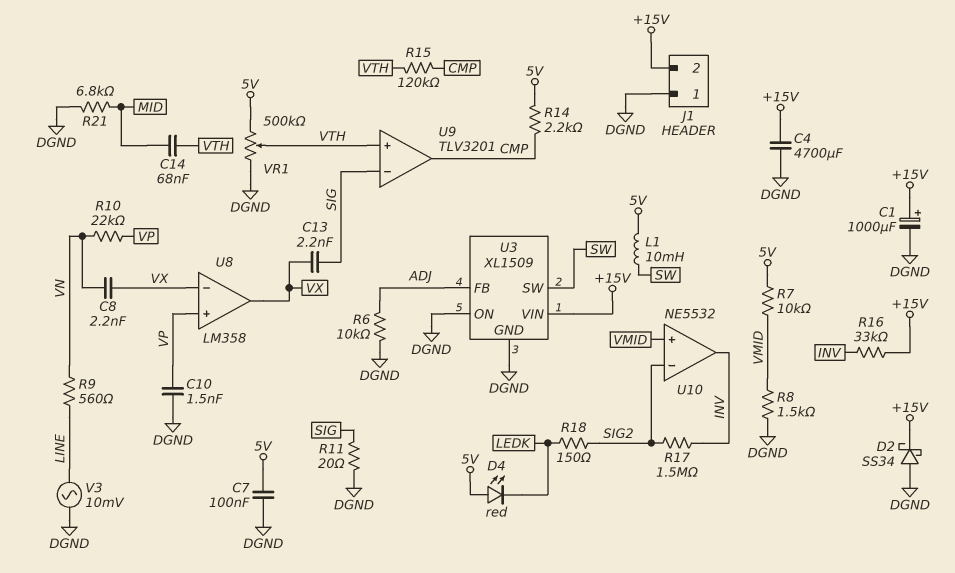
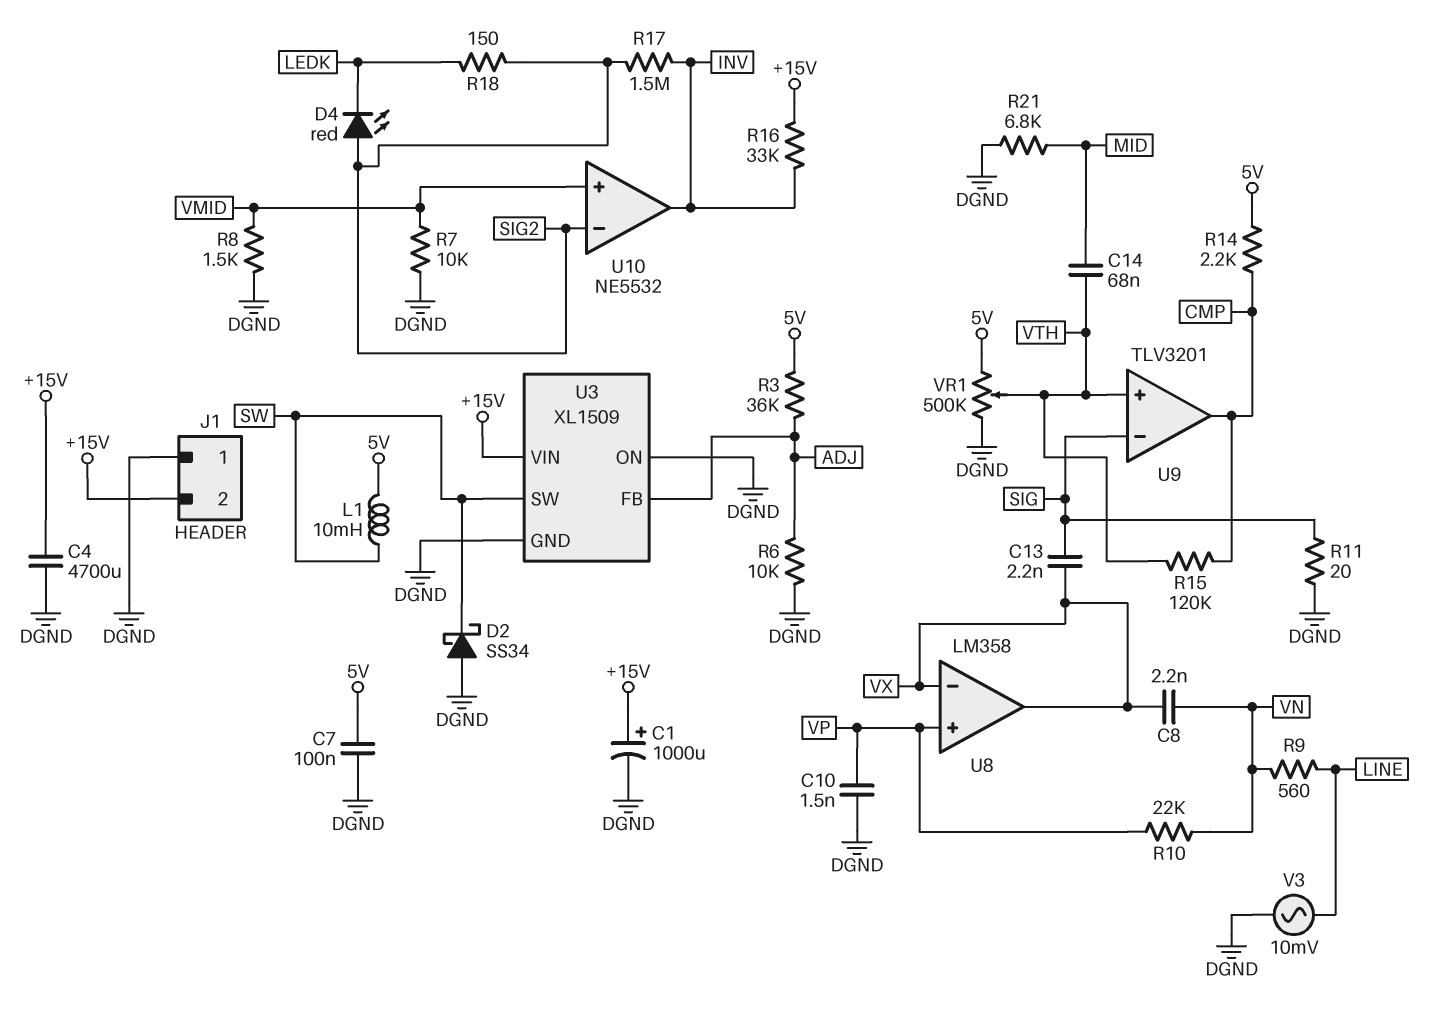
D2: schottky SS34 (A DGND, K +15V) -> schottky SS34 (A DGND, K SW)
D4: LED red (A 5V, K LEDK) -> LED red (A SIG2, K LEDK)
R3: none -> 36k (5V, ADJ)
R7: 10k (5V, VMID) -> 10k (DGND, VMID)

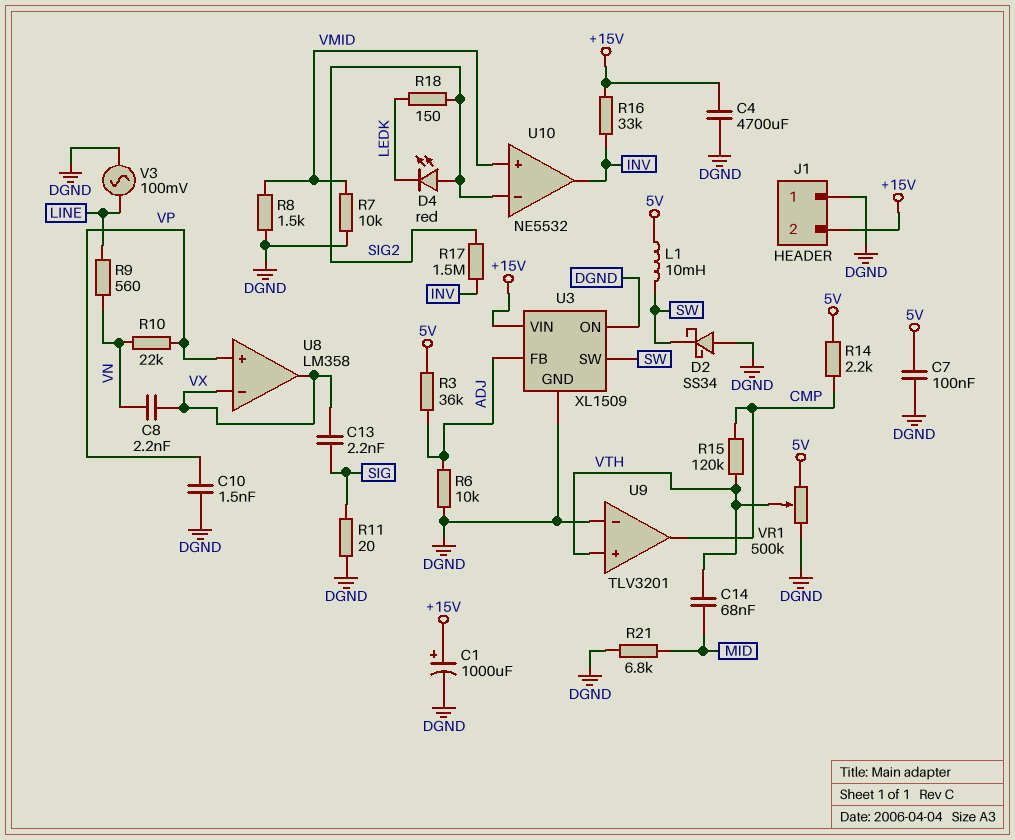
U9 pin in-: SIG -> DGND
V3: AC 10mV (DGND, LINE) -> AC 100mV (DGND, LINE)

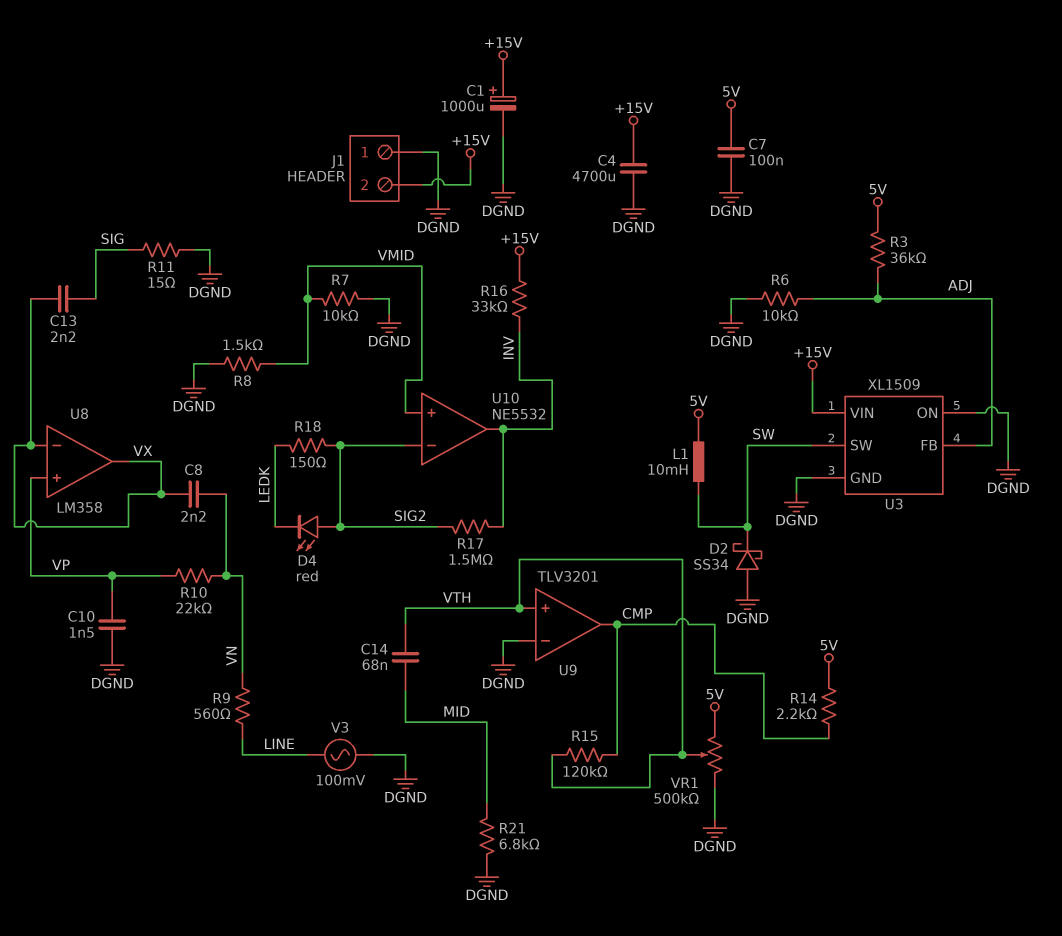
R11: 20 (DGND, SIG) -> 15 (DGND, SIG)

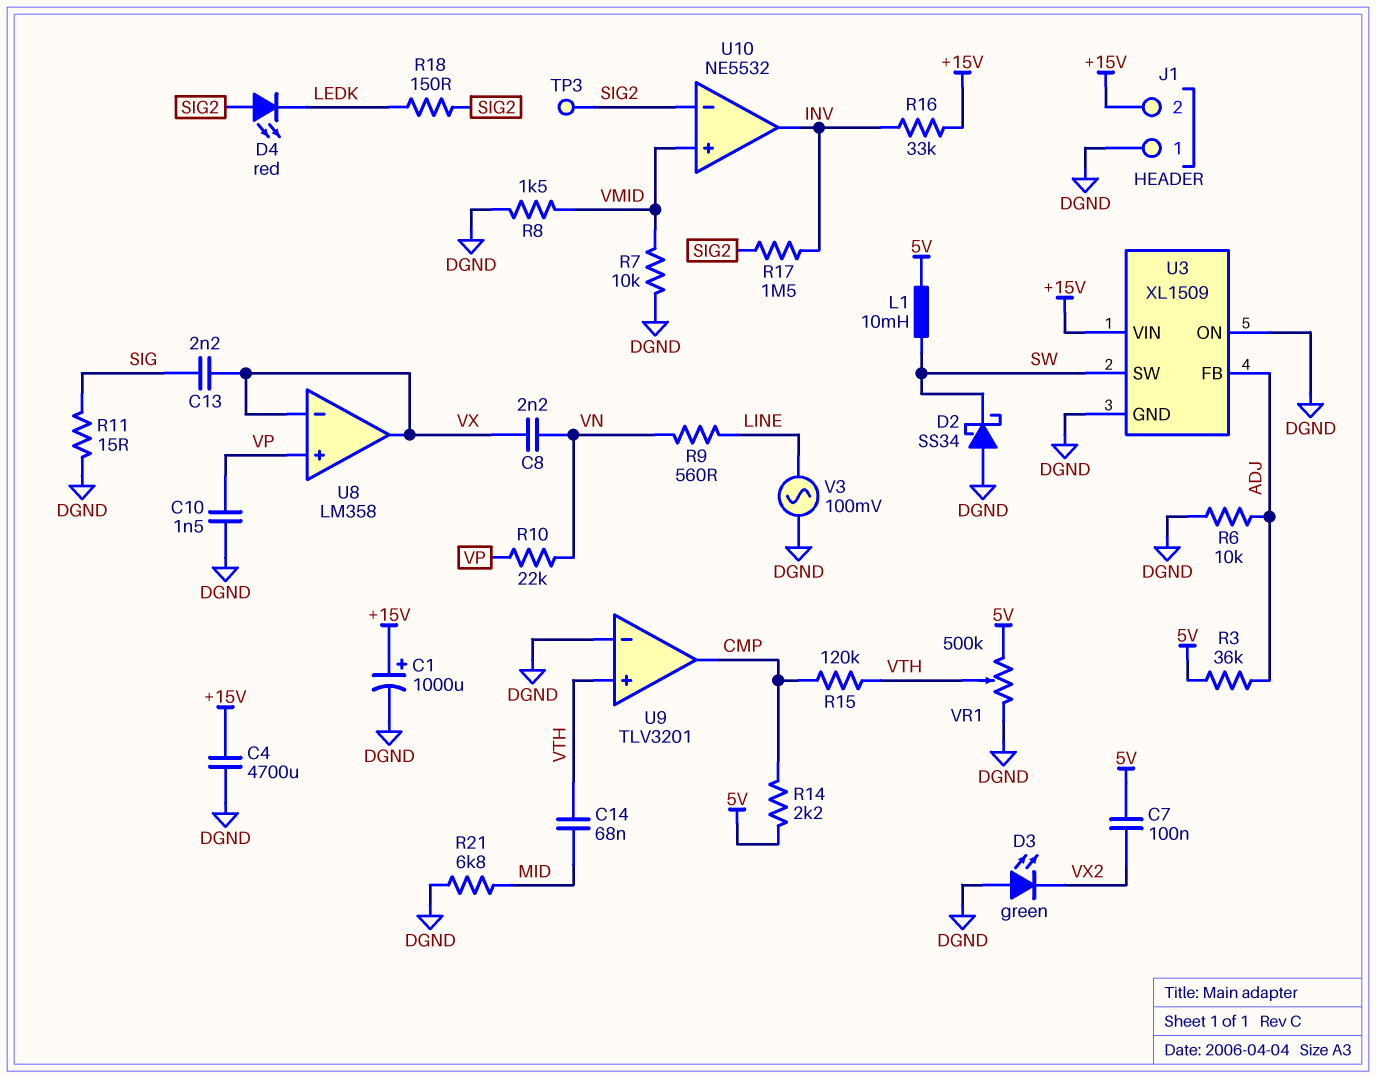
C7: 100nF (5V, DGND) -> 100nF (5V, VX2)
D3: none -> LED green (A DGND, K VX2)
TP3: none -> test point (SIG2)

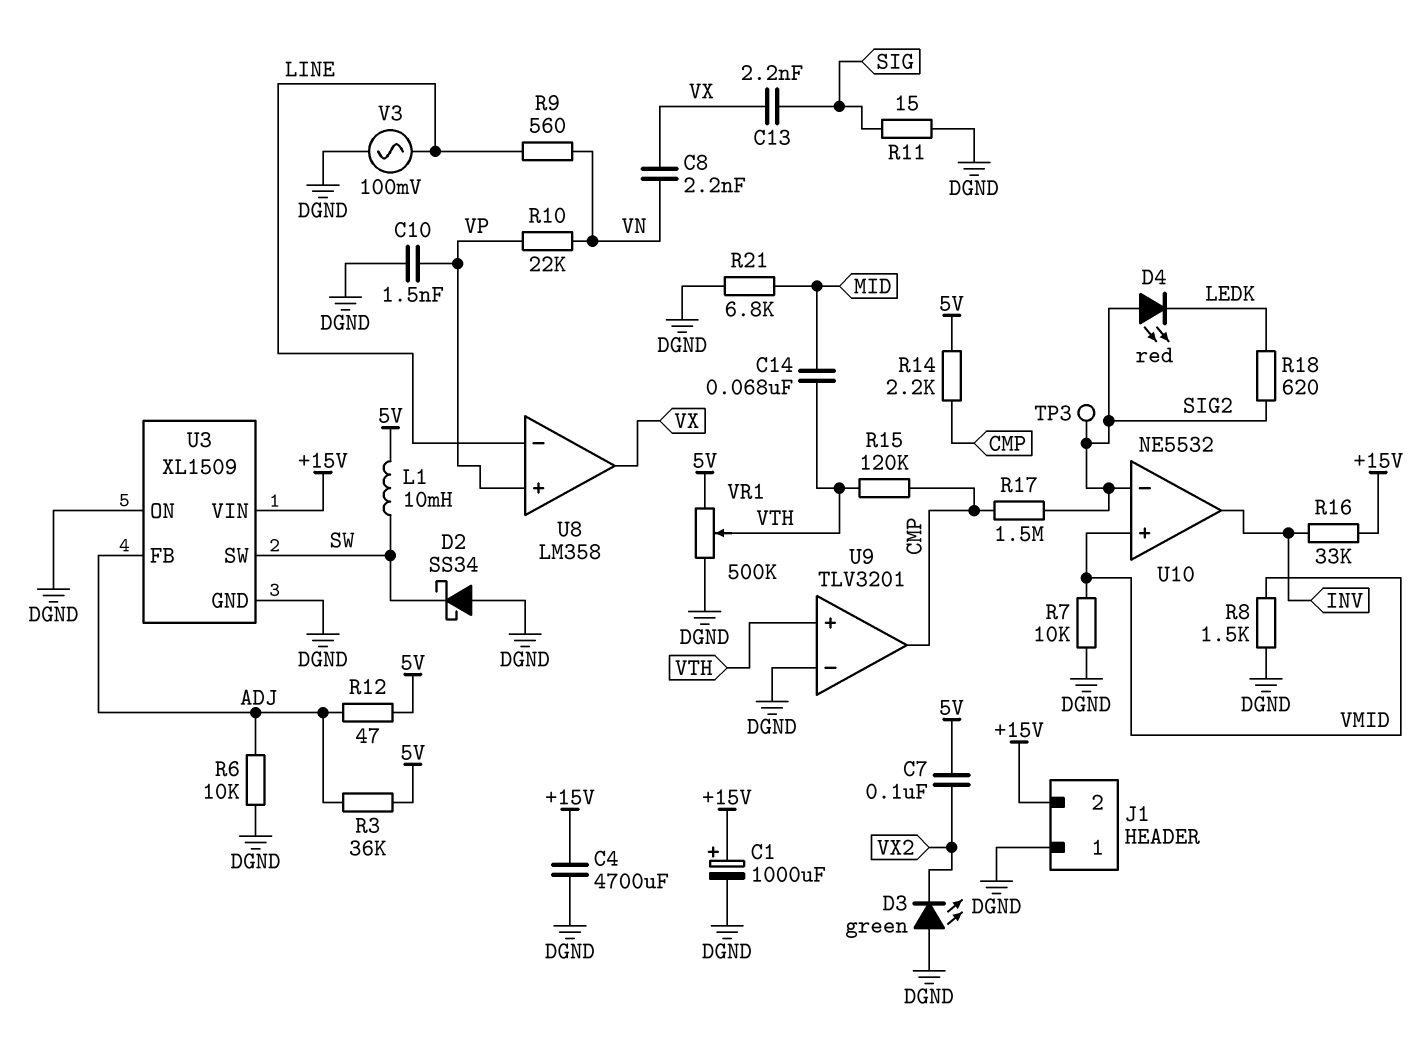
R12: none -> 47 (5V, ADJ)
R17: 1.5M (INV, SIG2) -> 1.5M (CMP, SIG2)
R18: 150 (LEDK, SIG2) -> 620 (LEDK, SIG2)
U8 pin in-: VX -> LINE

